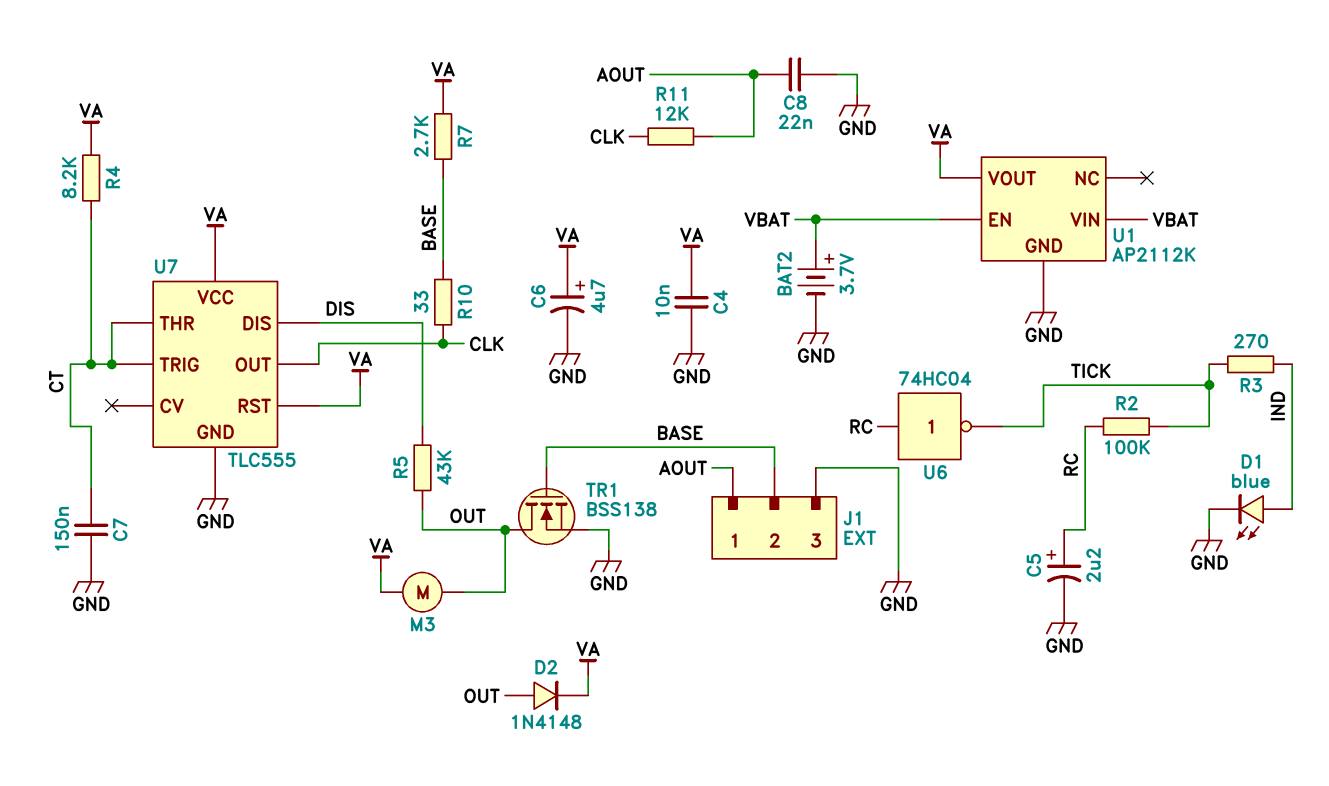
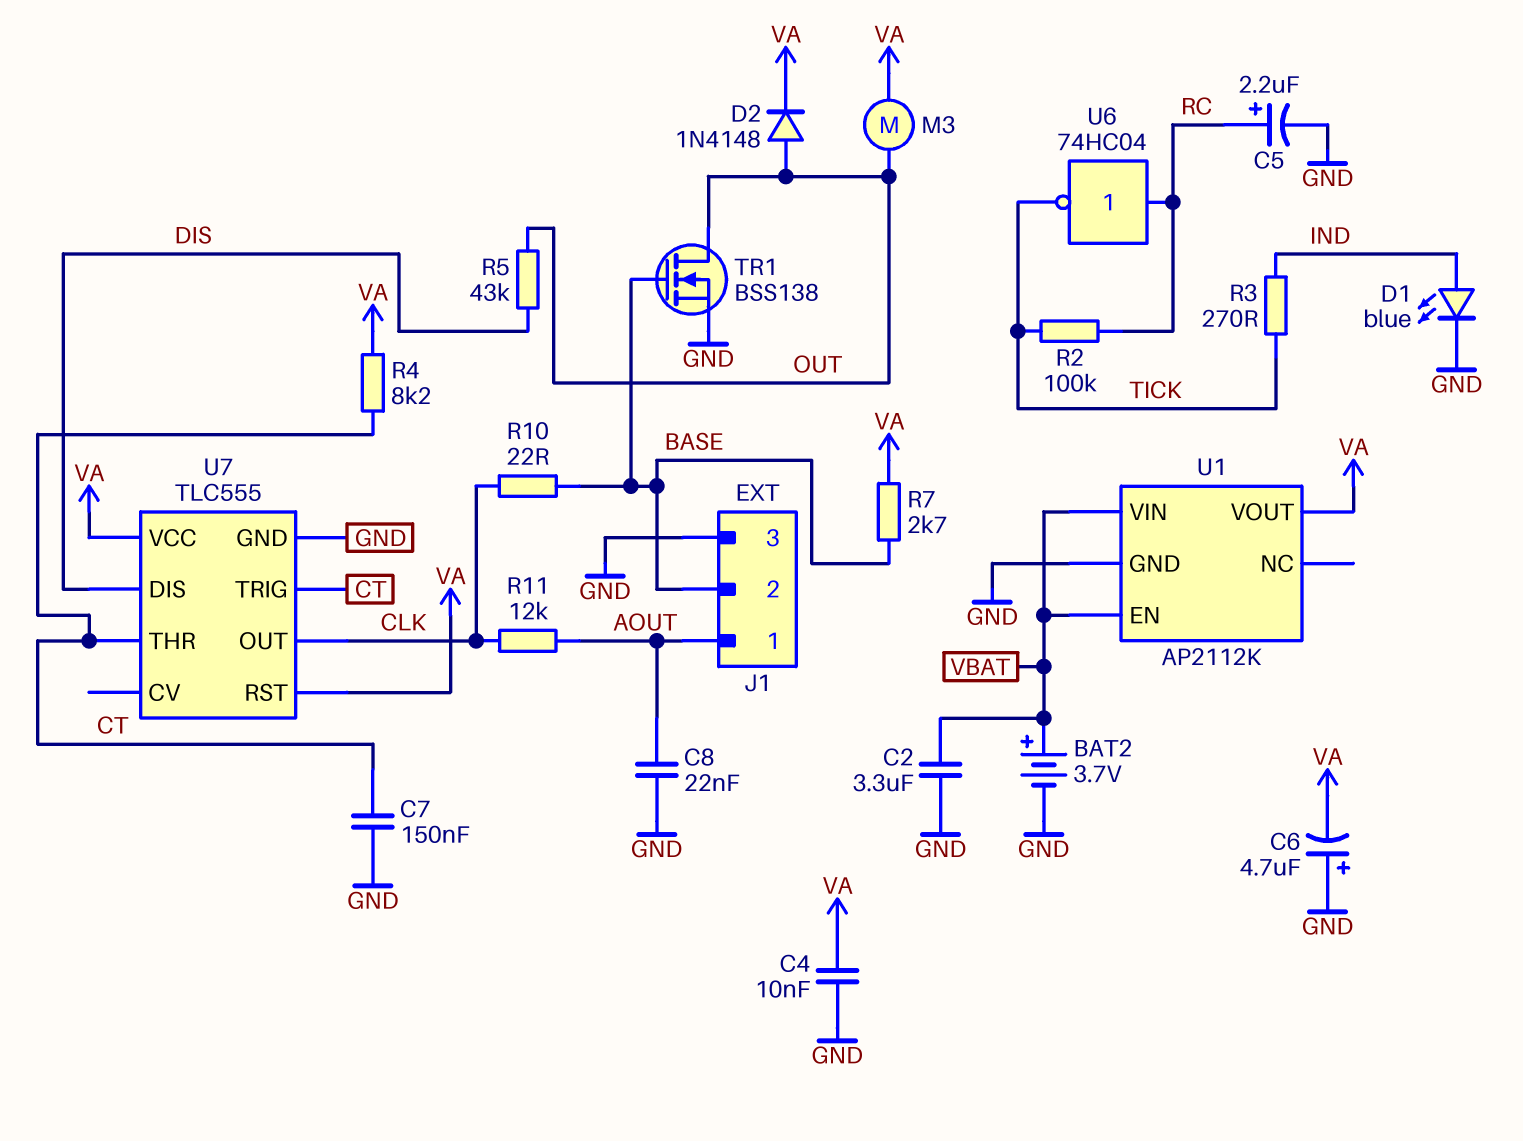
C2: none -> 3.3uF (GND, VBAT)
C6: 4.7uF (plus VA, minus GND) -> 4.7uF (plus GND, minus VA)
R10: 33 (BASE, CLK) -> 22 (BASE, CLK)

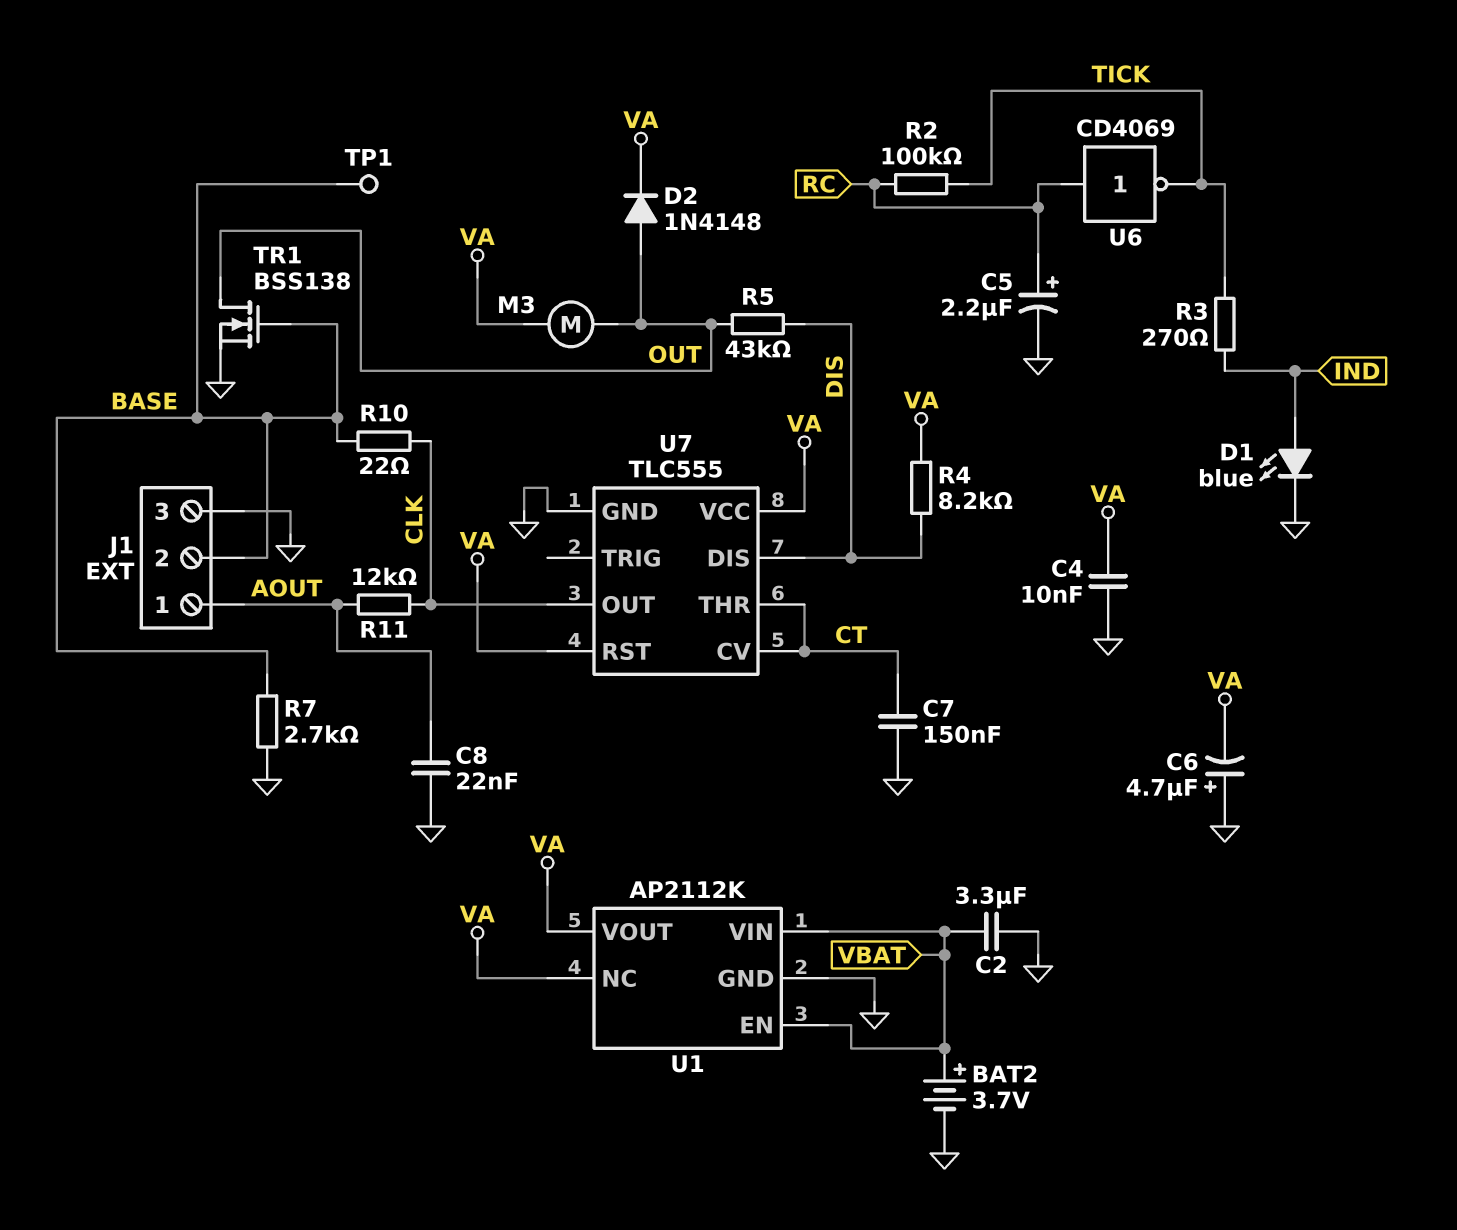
R4: 8.2k (CT, VA) -> 8.2k (DIS, VA)
R7: 2.7k (BASE, VA) -> 2.7k (BASE, GND)
TP1: none -> test point (BASE)
U1 pin NC: none -> VA
U6: NOT 74HC04 (in RC, out TICK) -> NOT CD4069 (in RC, out TICK)
U7 pin CV: none -> CT
U7 pin TRIG: CT -> none

